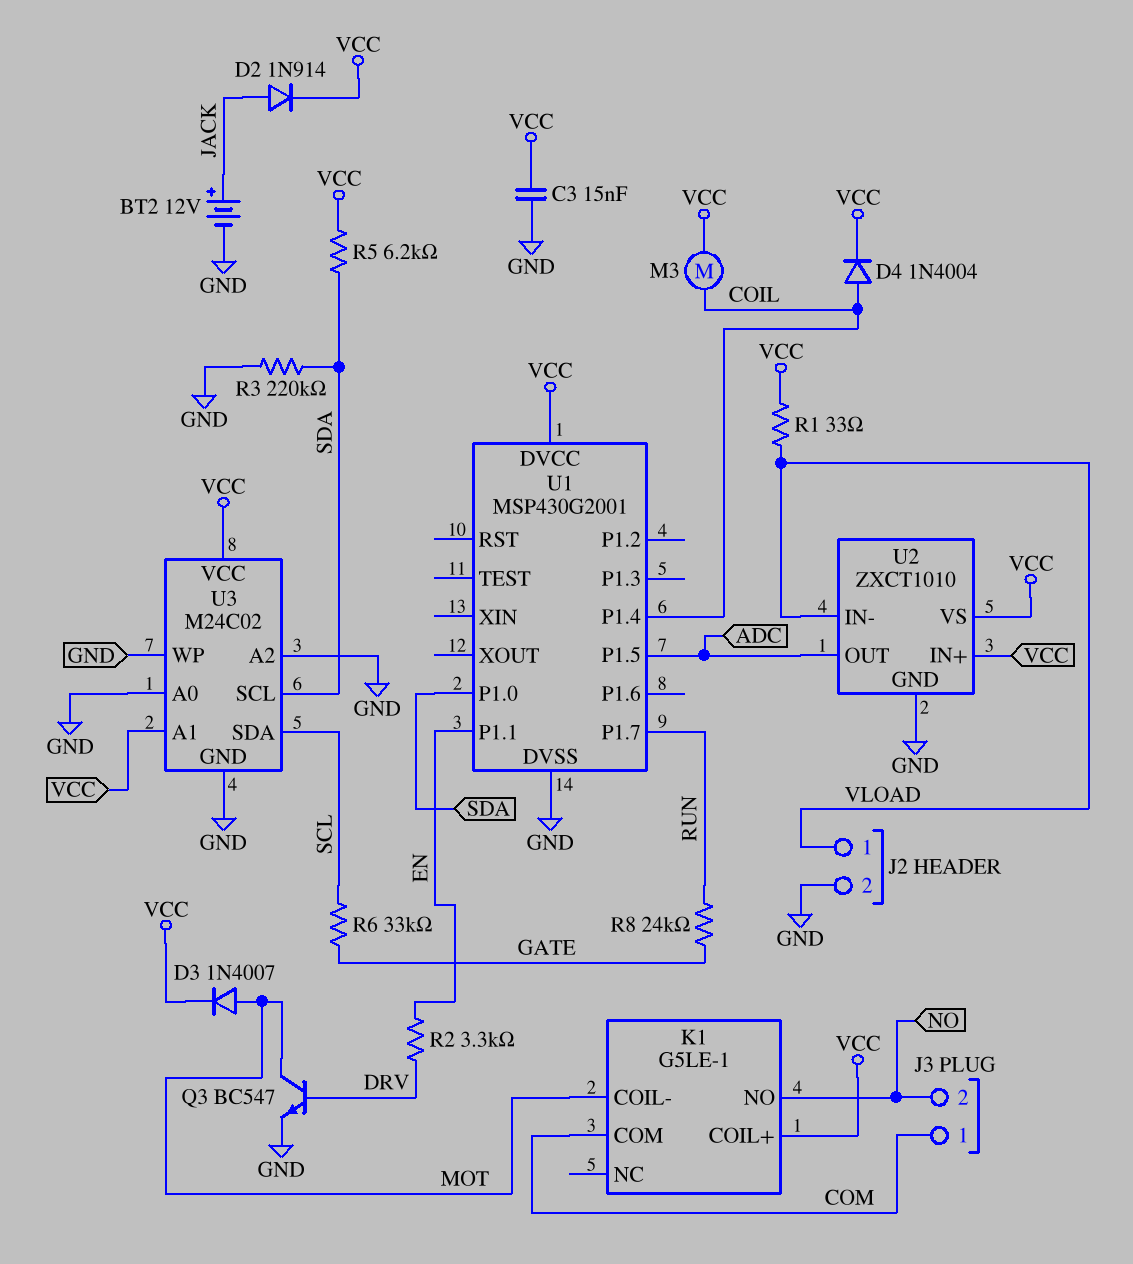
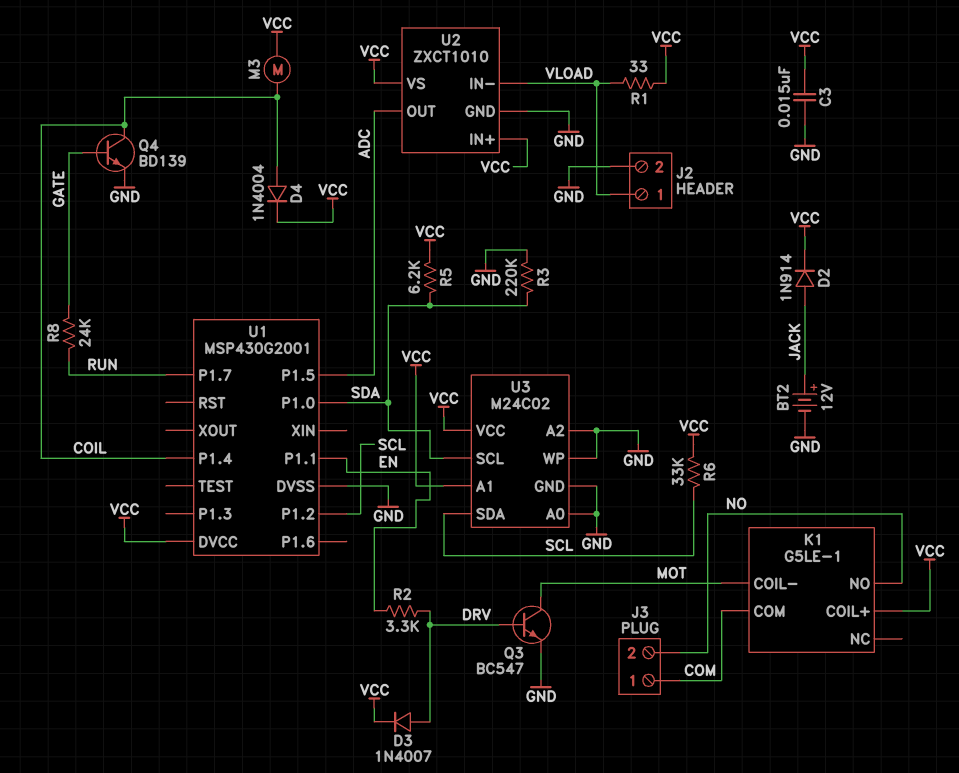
D3: diode 1N4007 (A MOT, K VCC) -> diode 1N4007 (A DRV, K VCC)
Q4: none -> NPN BD139 (B GATE, C COIL, E GND)
R6: 33k (GATE, SCL) -> 33k (SCL, VCC)
U1 pin P1.2: none -> SCL

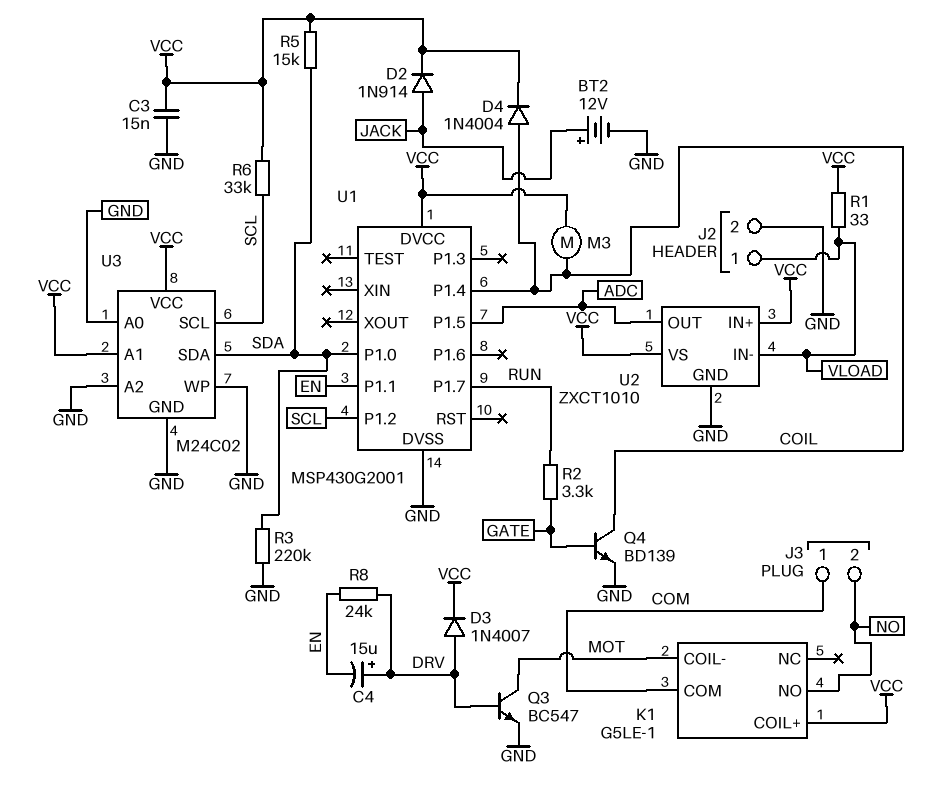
C4: none -> 15uF (plus DRV, minus EN)
R2: 3.3k (DRV, EN) -> 3.3k (GATE, RUN)
R5: 6.2k (SDA, VCC) -> 15k (SDA, VCC)
R8: 24k (GATE, RUN) -> 24k (DRV, EN)
U3 pin SCL: SDA -> SCL
U3 pin SDA: SCL -> SDA

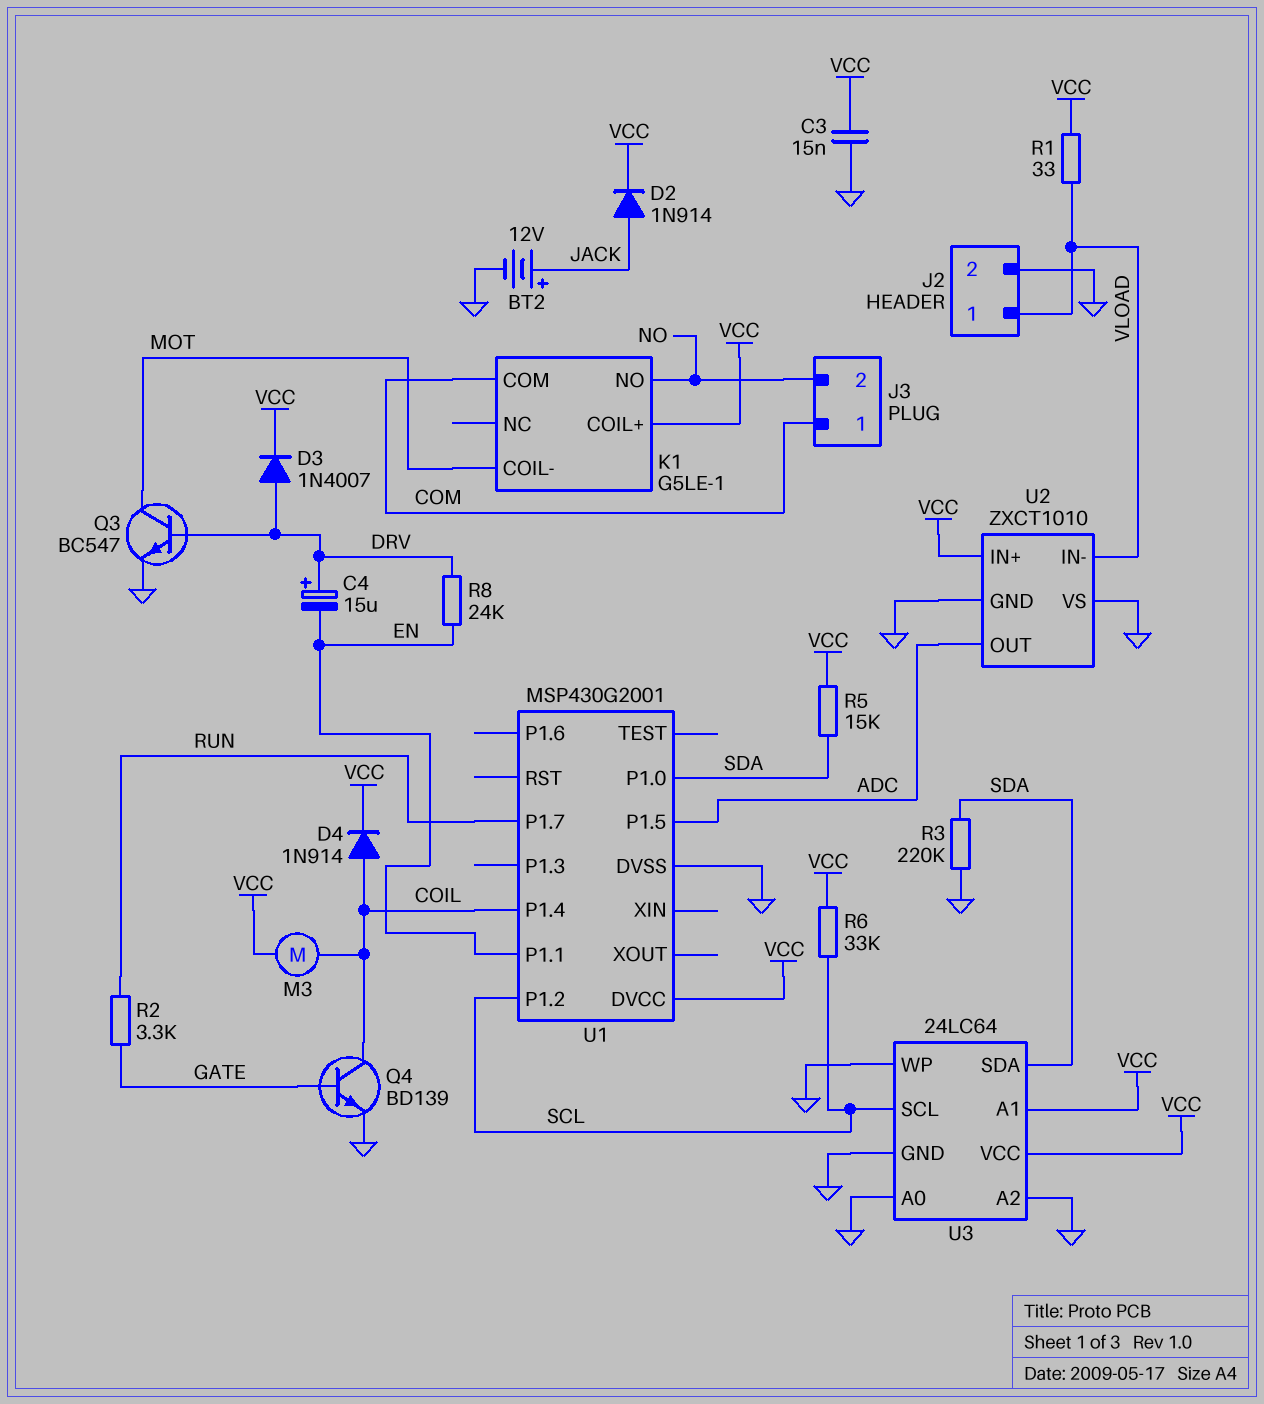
D4: diode 1N4004 (A COIL, K VCC) -> diode 1N914 (A COIL, K VCC)
U2 pin VS: VCC -> GND
U3: M24C02 -> 24LC64

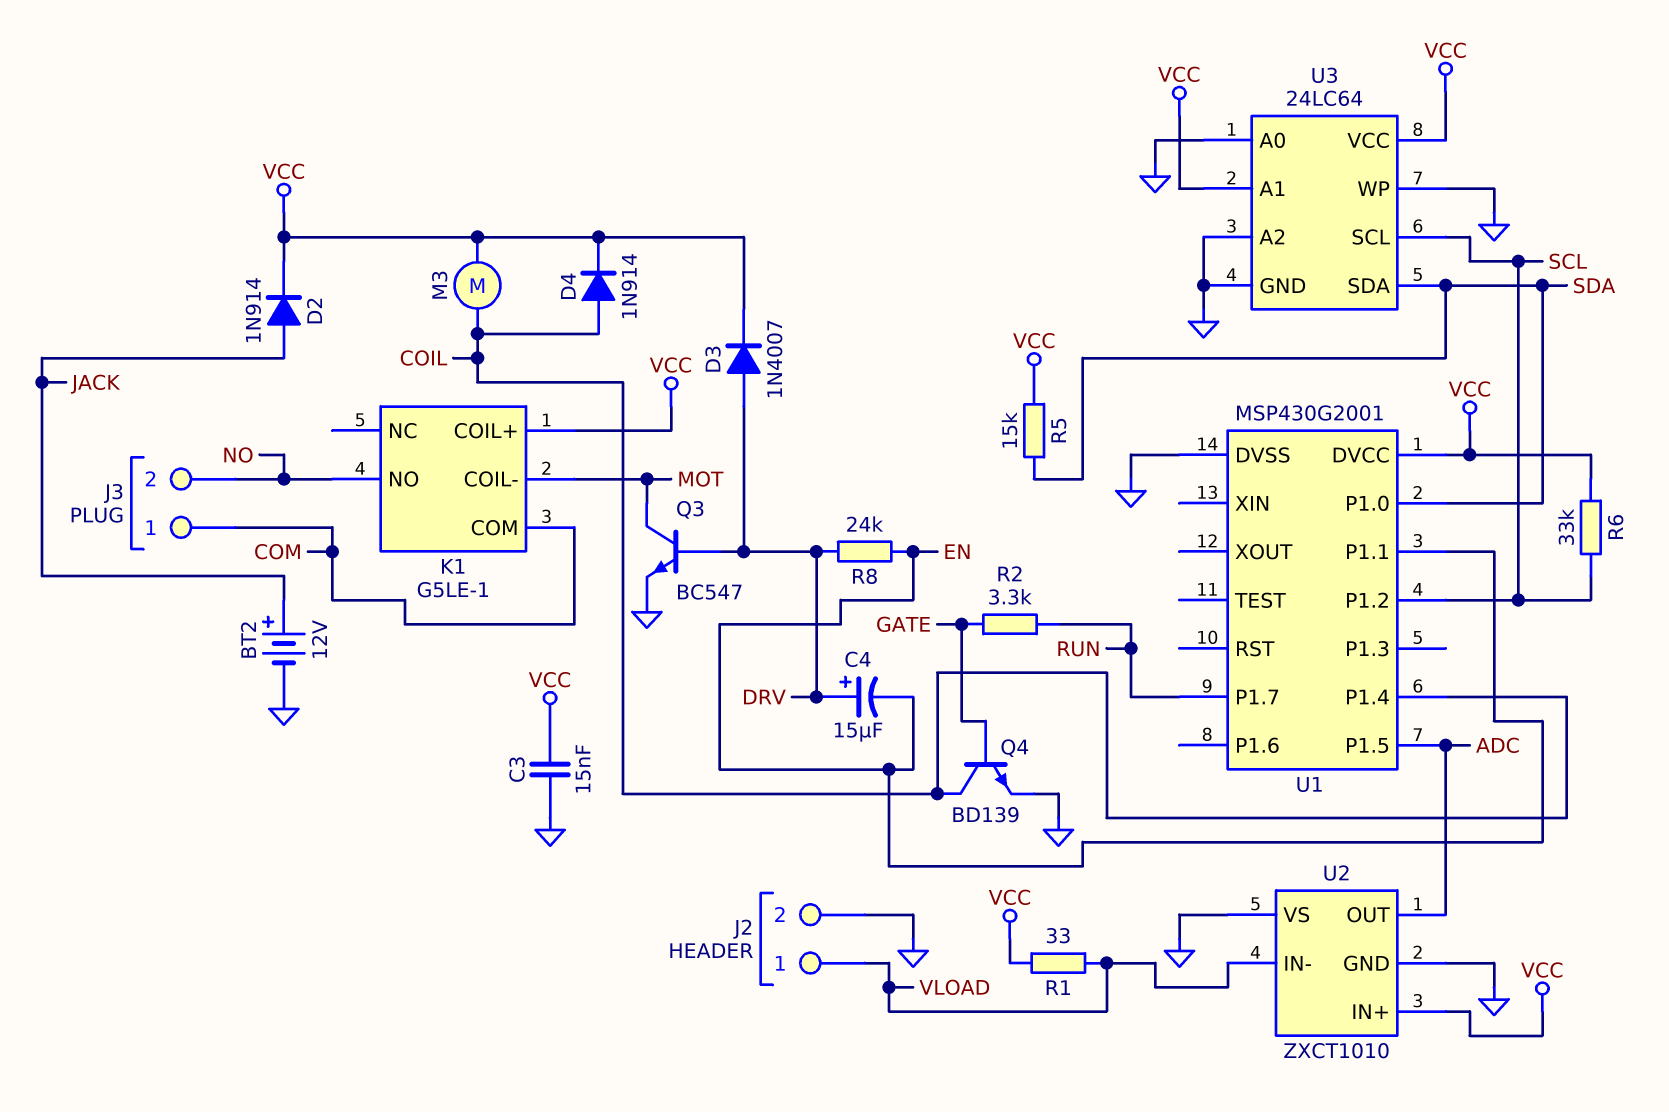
R3: 220k (GND, SDA) -> none

